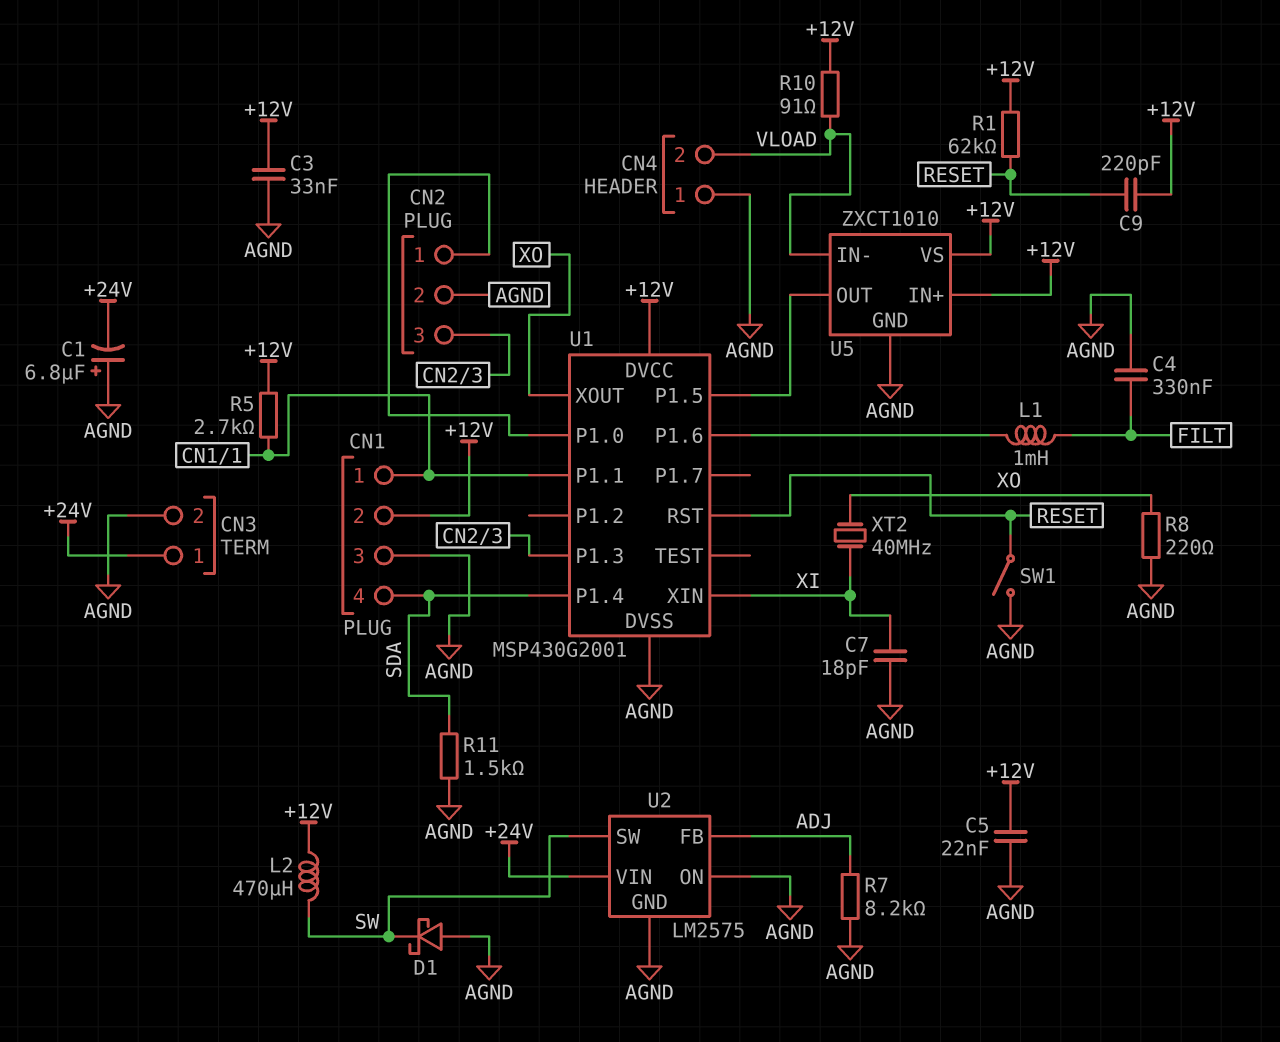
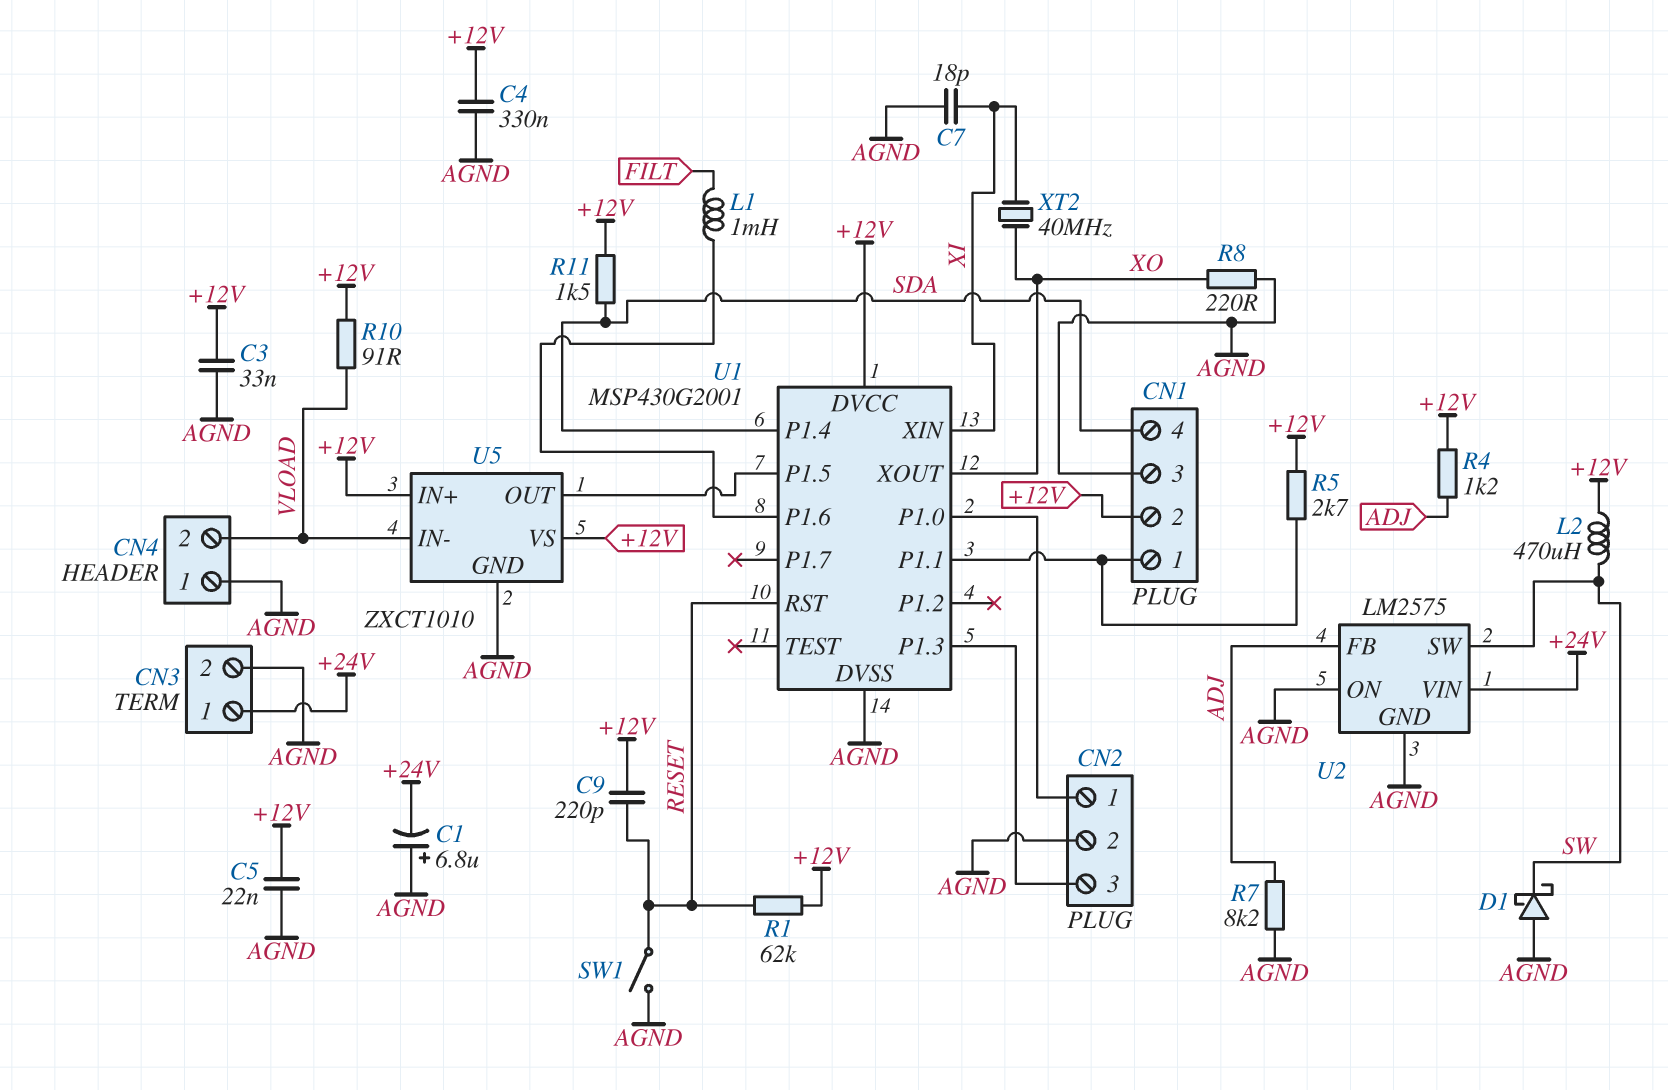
C4: 330nF (AGND, FILT) -> 330nF (+12V, AGND)
R4: none -> 1.2k (+12V, ADJ)
R11: 1.5k (AGND, SDA) -> 1.5k (+12V, SDA)

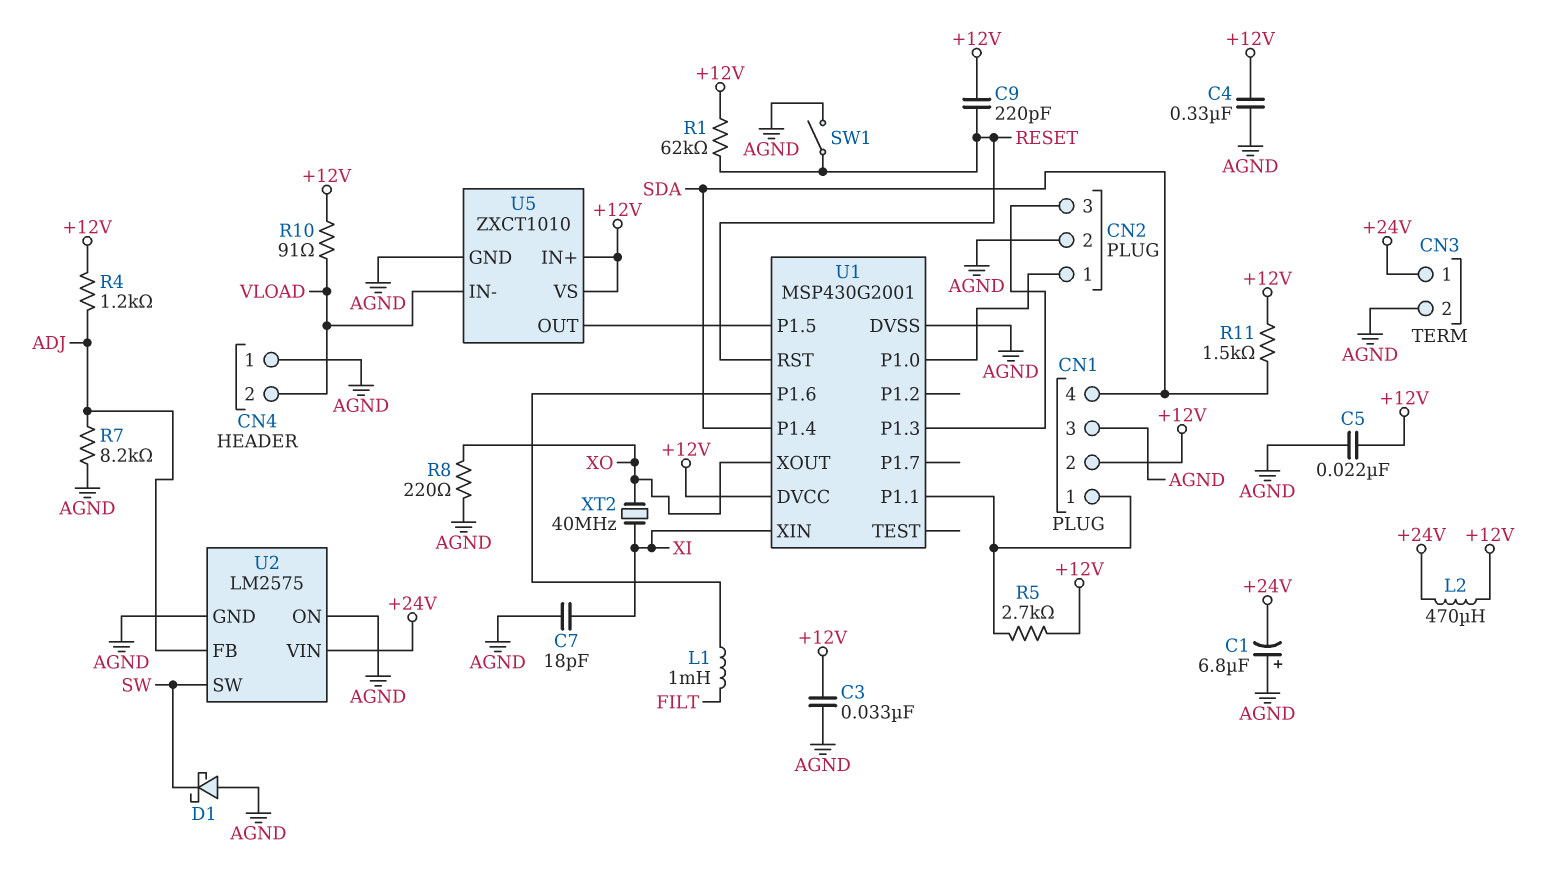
L2: 470uH (+12V, SW) -> 470uH (+12V, +24V)

